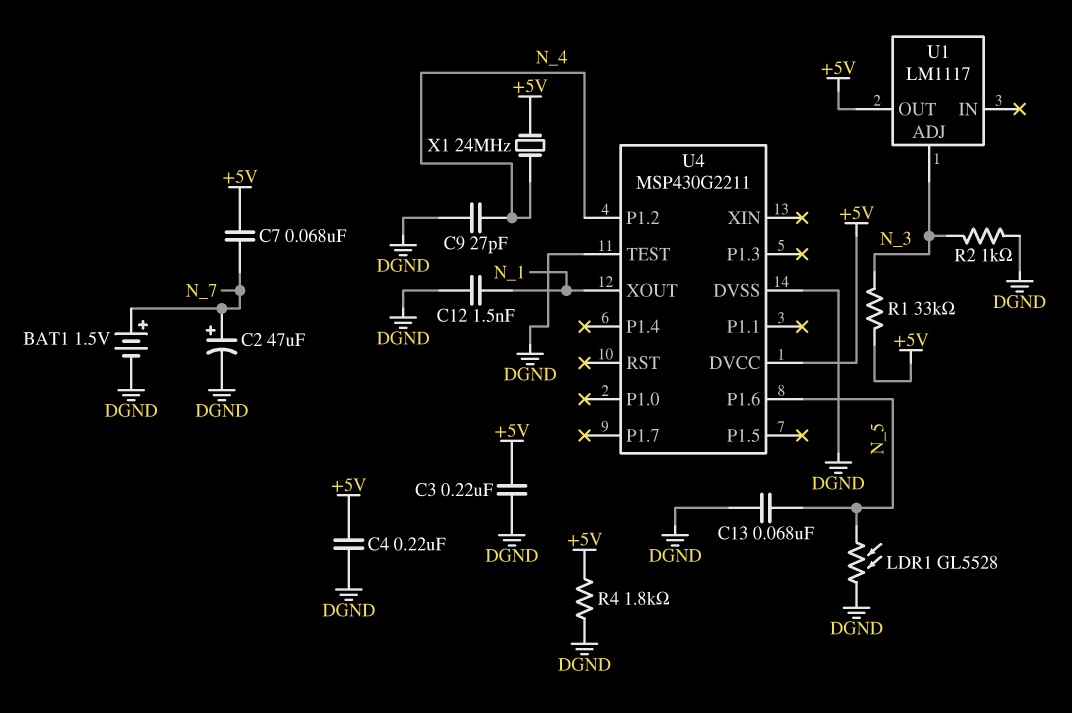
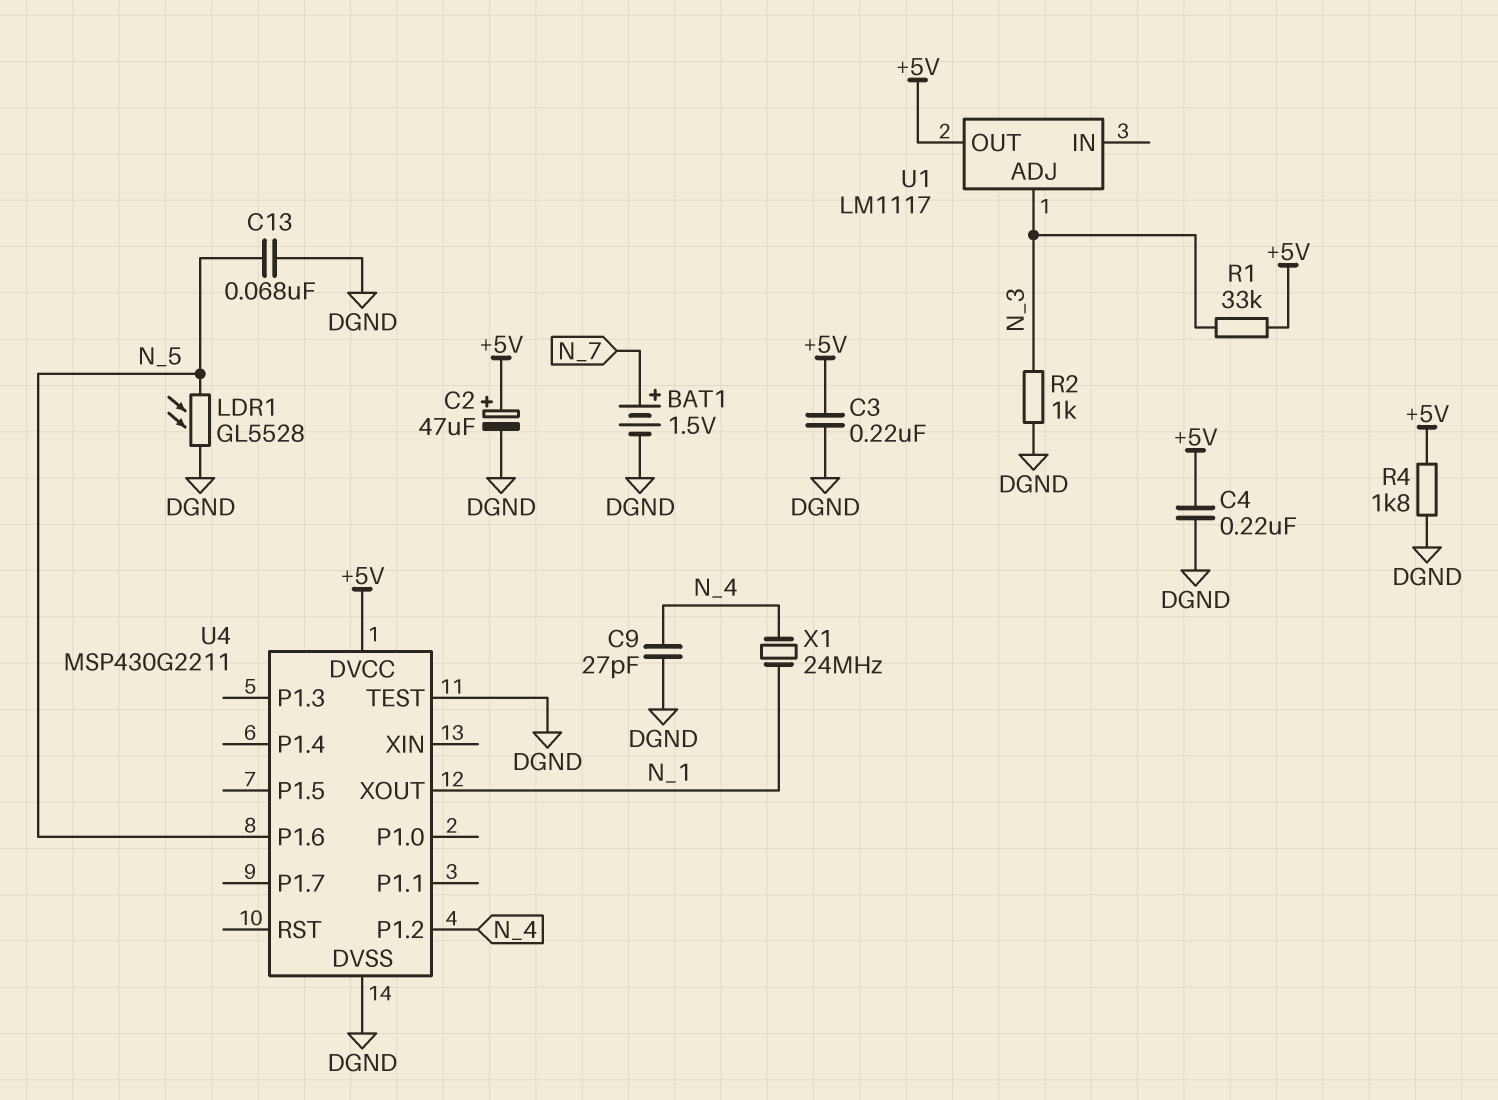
C2: 47uF (plus N_7, minus DGND) -> 47uF (plus +5V, minus DGND)
C7: 68nF (+5V, N_7) -> none
C12: 1.5nF (DGND, N_1) -> none
X1: 24MHz (+5V, N_4) -> 24MHz (N_1, N_4)

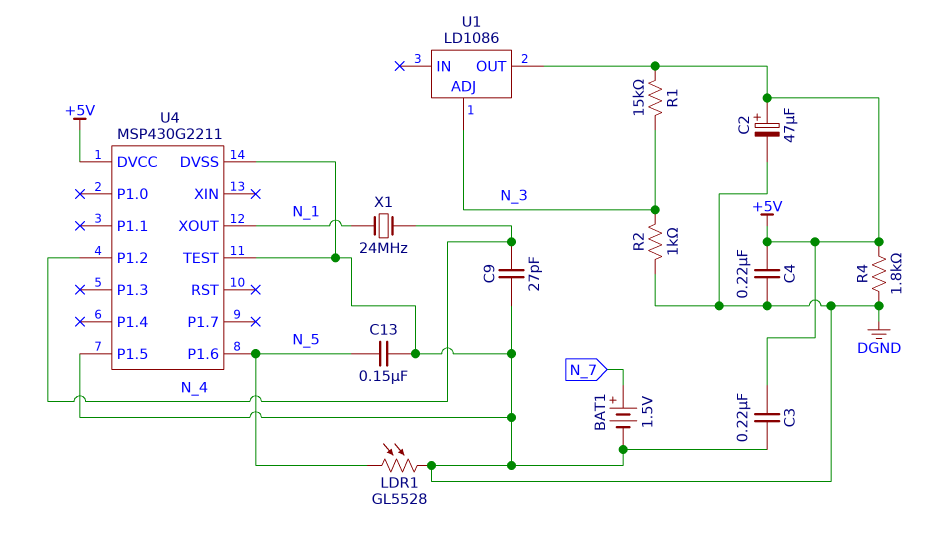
C13: 68nF (DGND, N_5) -> 150nF (DGND, N_5)
R1: 33k (+5V, N_3) -> 15k (+5V, N_3)
U1: LM1117 -> LD1086
U4 pin P1.5: none -> DGND

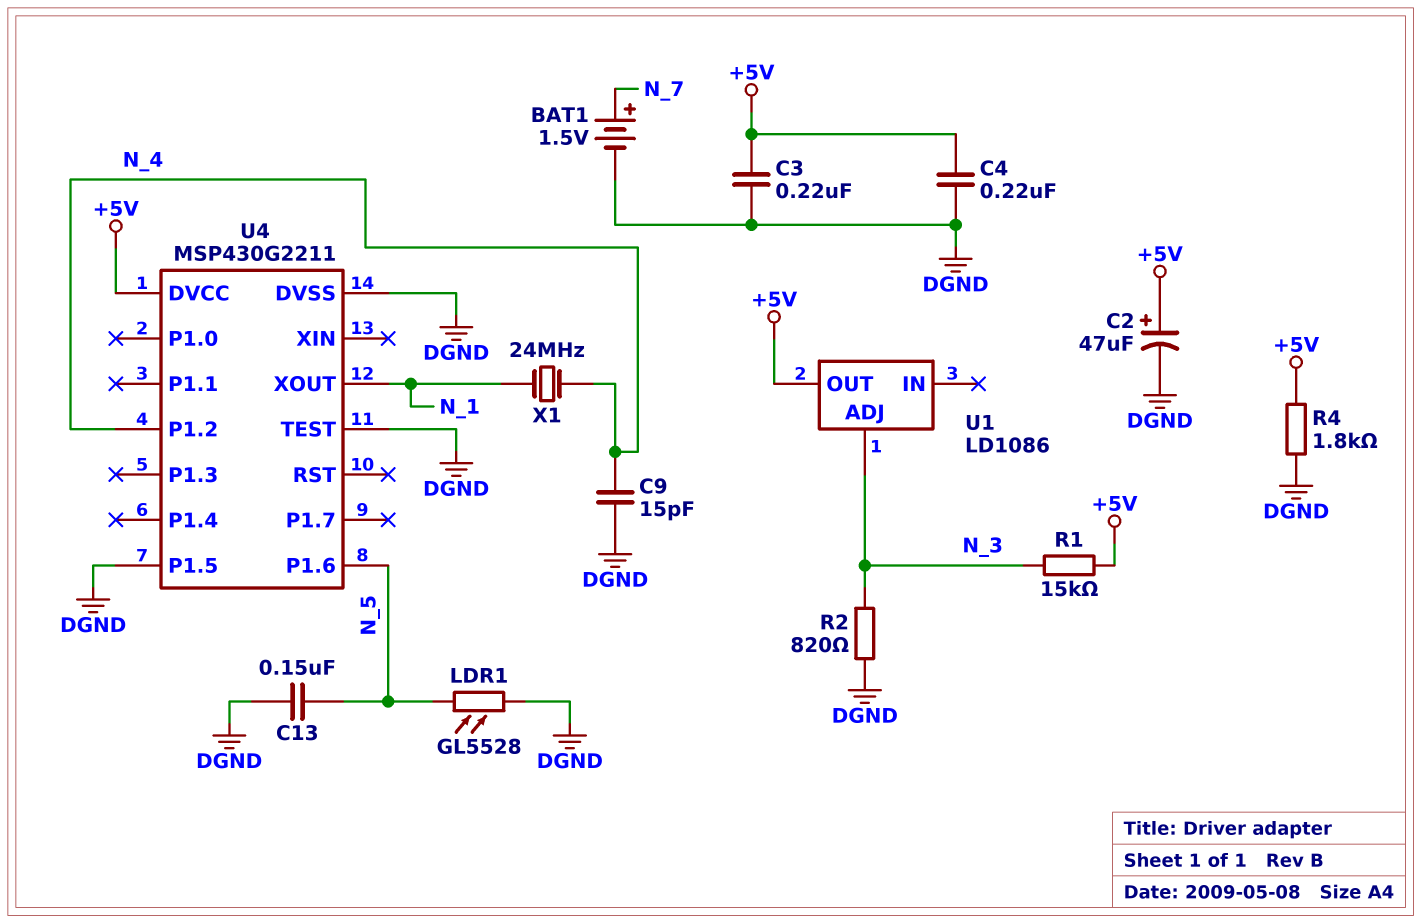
C9: 27pF (DGND, N_4) -> 15pF (DGND, N_4)
R2: 1k (DGND, N_3) -> 820 (DGND, N_3)

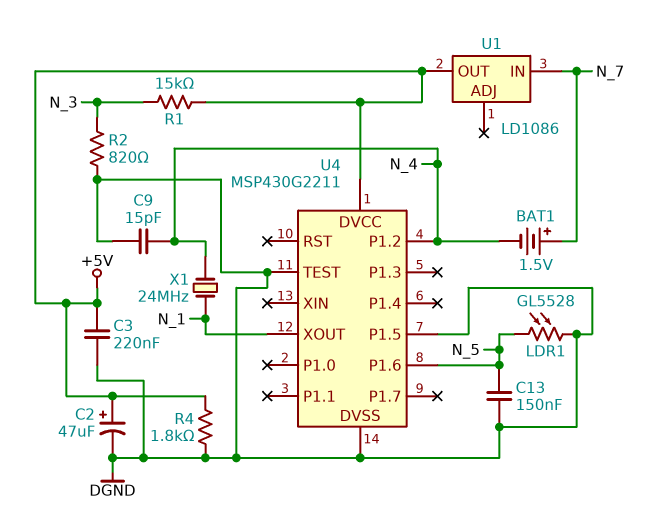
BAT1: 1.5V (plus N_7, minus DGND) -> 1.5V (plus N_7, minus N_4)
C4: 220nF (+5V, DGND) -> none
U1 pin ADJ: N_3 -> none
U1 pin IN: none -> N_7

